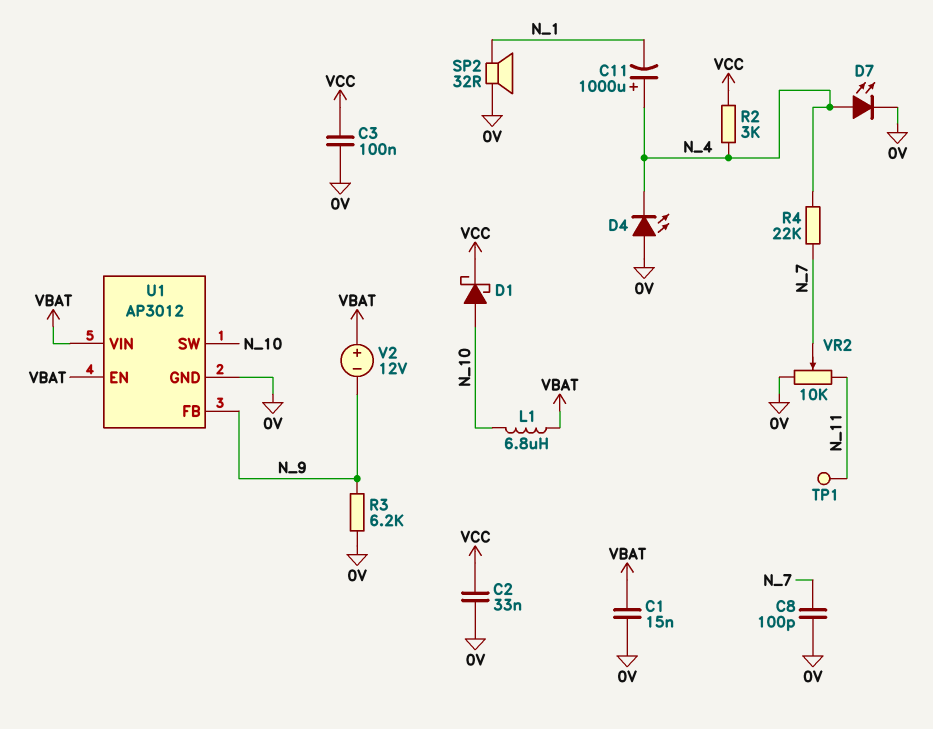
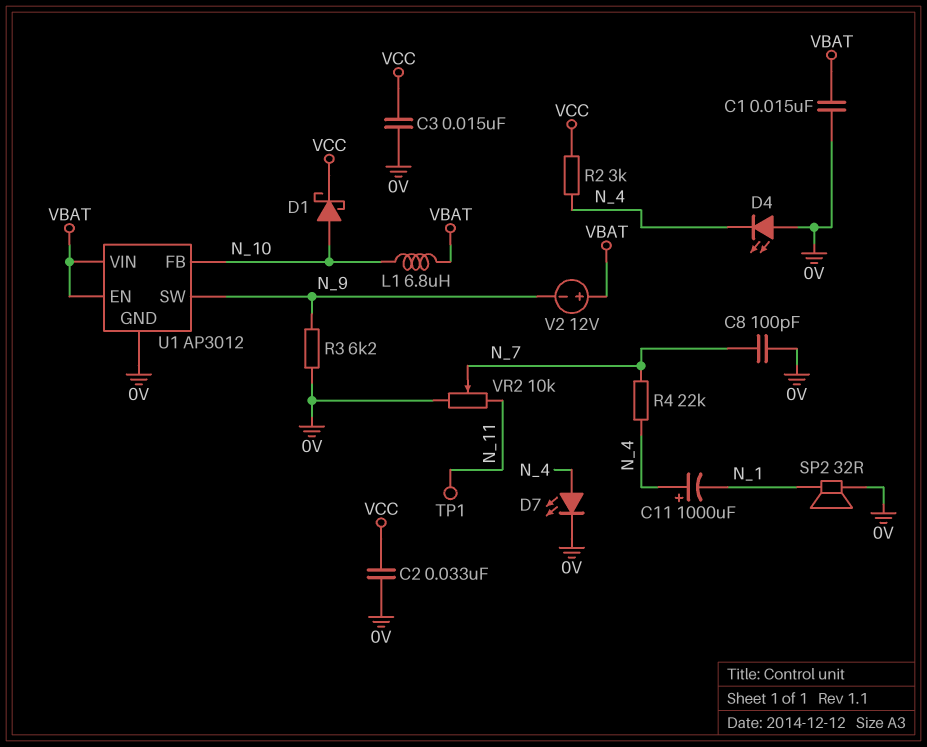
C3: 100nF (0V, VCC) -> 15nF (0V, VCC)
U1 pin FB: N_9 -> N_10
U1 pin SW: N_10 -> N_9

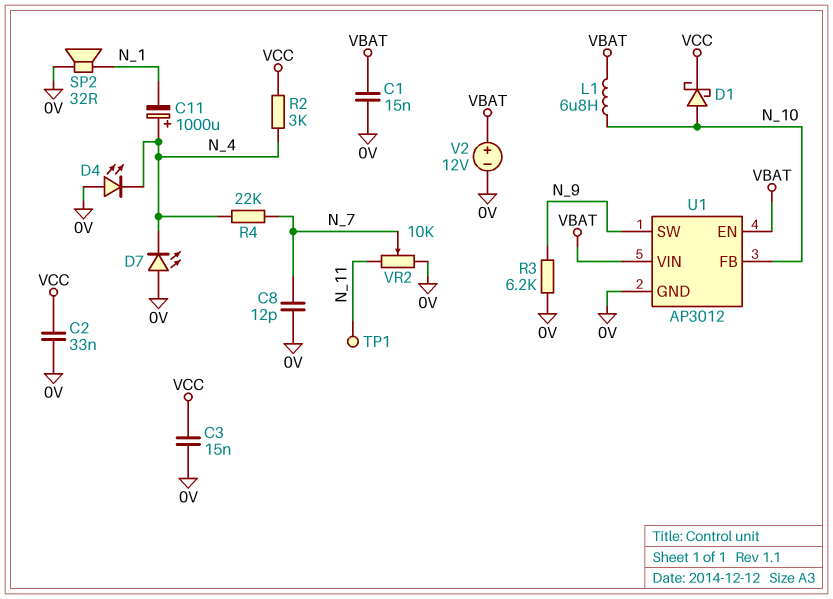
C8: 100pF (0V, N_7) -> 12pF (0V, N_7)
D7: LED (A N_4, K 0V) -> LED (A 0V, K N_4)
V2: 12V (plus VBAT, minus N_9) -> 12V (plus VBAT, minus 0V)

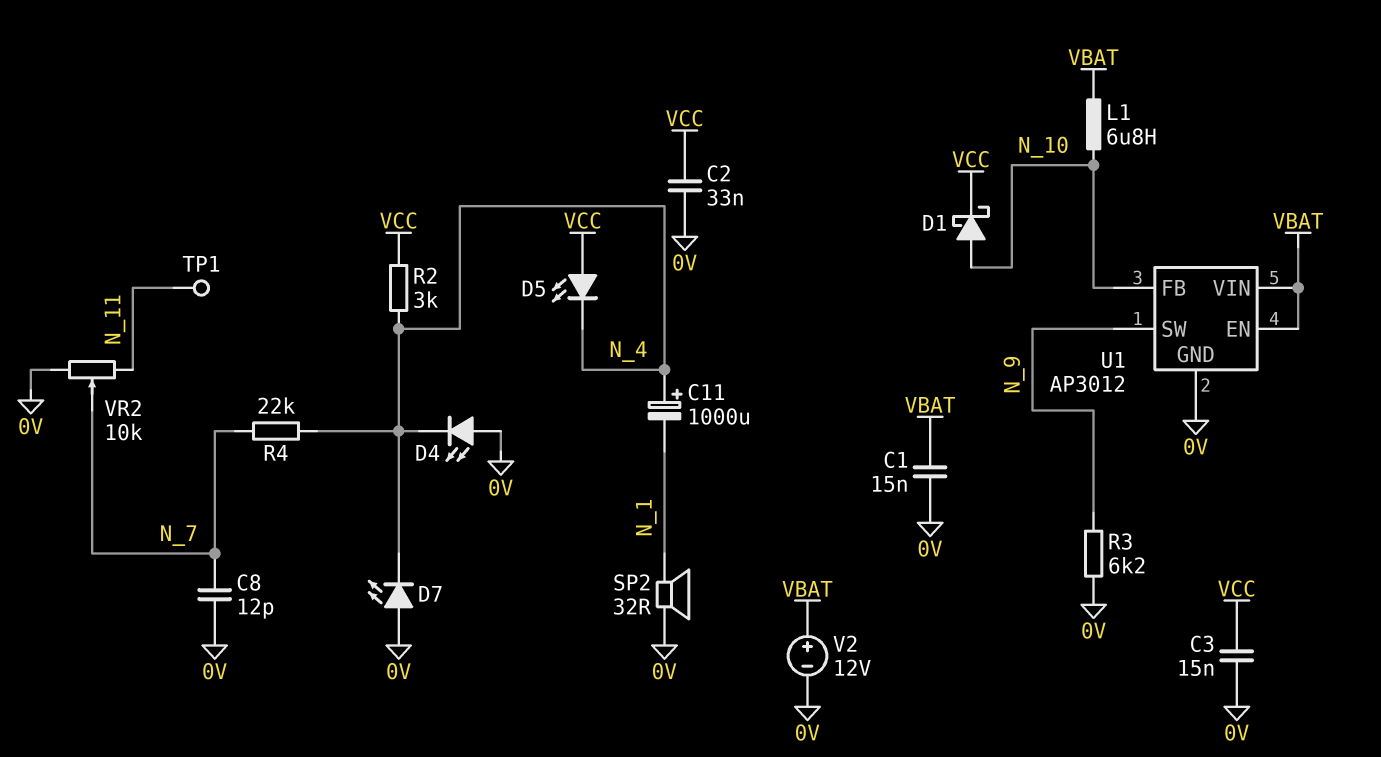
D5: none -> LED (A VCC, K N_4)

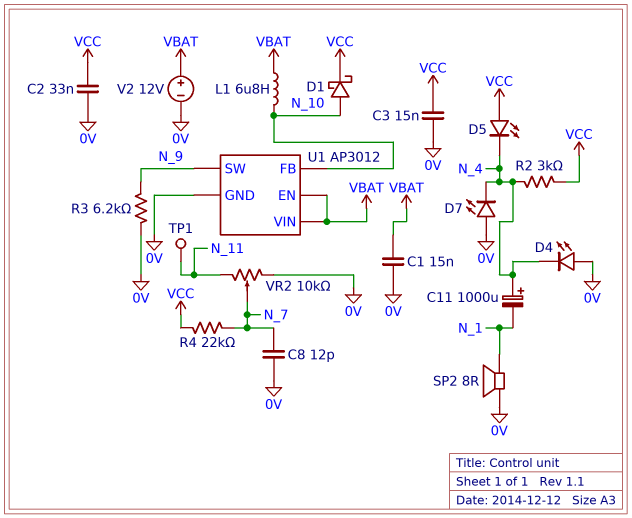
R4: 22k (N_4, N_7) -> 22k (N_7, VCC)
SP2: speaker 32R (0V, N_1) -> speaker 8R (0V, N_1)

